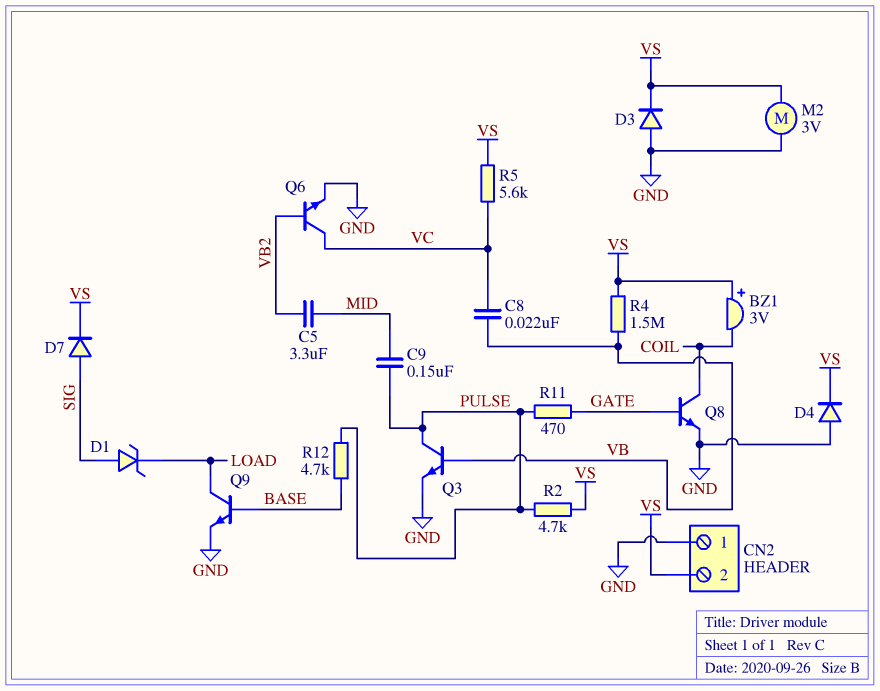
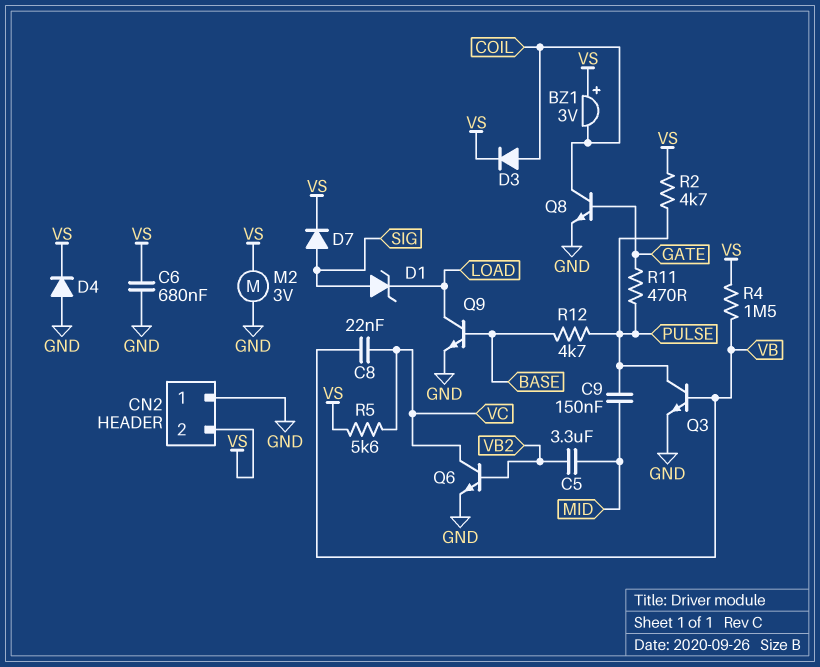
C6: none -> 680nF (GND, VS)
D3: diode (A GND, K VS) -> diode (A COIL, K VS)

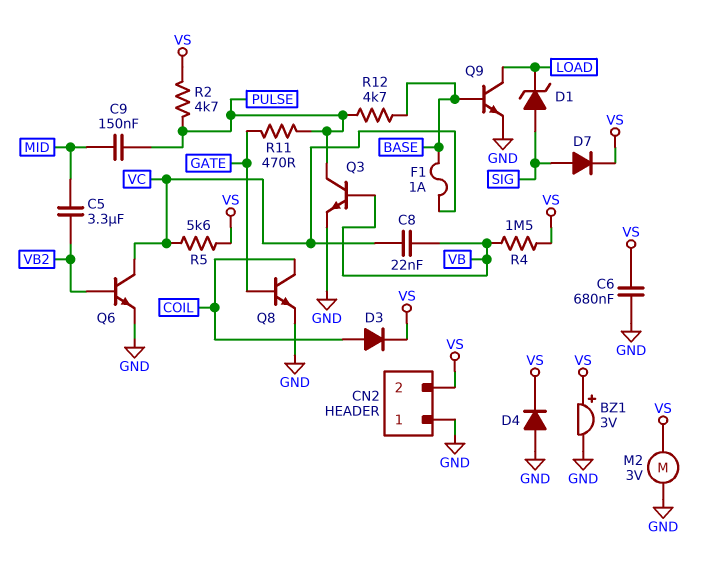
BZ1: buzzer 3V (plus VS, minus COIL) -> buzzer 3V (plus VS, minus GND)
F1: none -> 1A (BASE, VC)

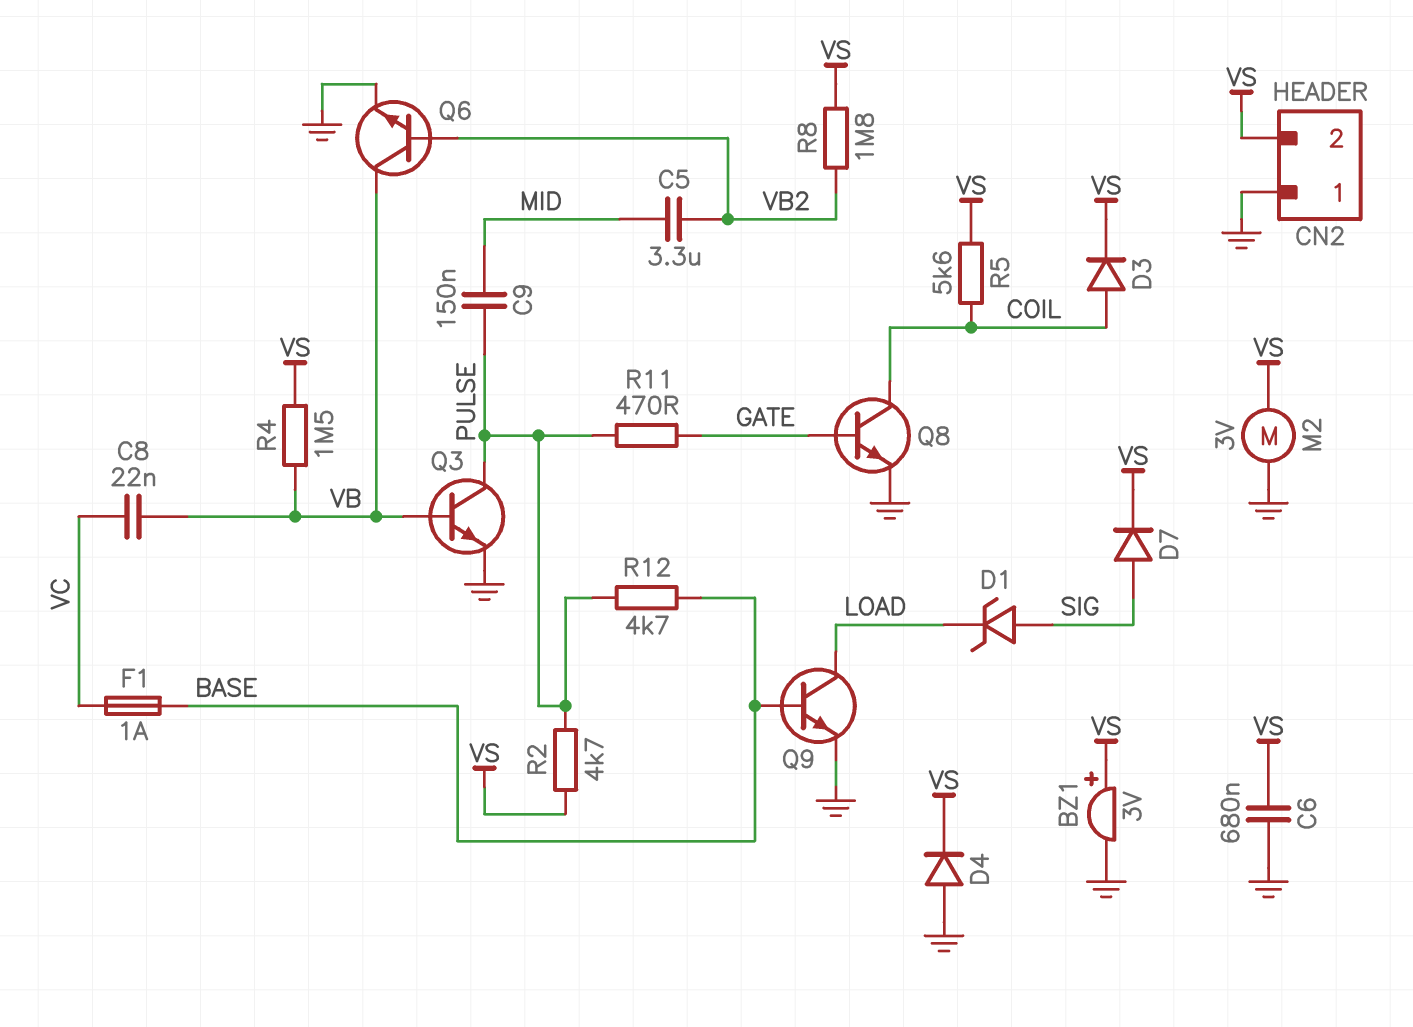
Q6: NPN (B VB2, C VC, E GND) -> NPN (B VB2, C VB, E GND)
R5: 5.6k (VC, VS) -> 5.6k (COIL, VS)
R8: none -> 1.8M (VB2, VS)

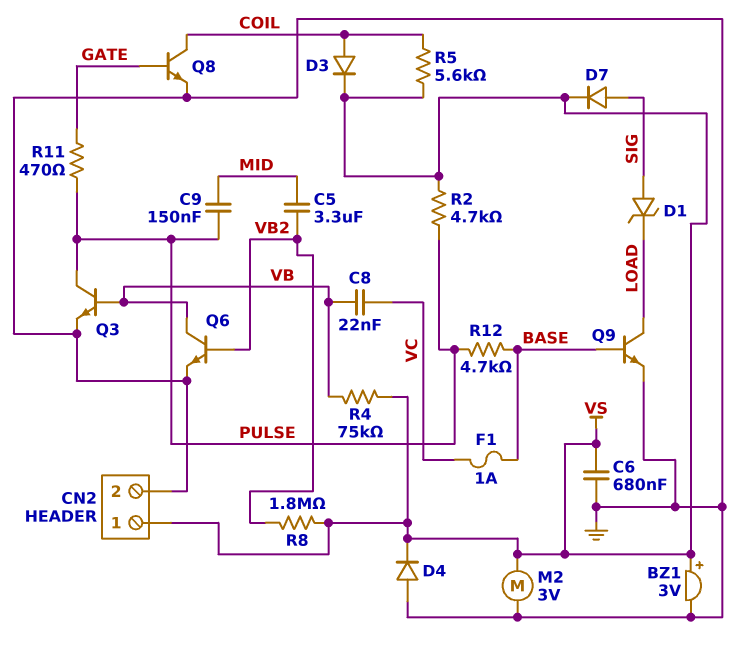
CN2 pin 1: GND -> VS
CN2 pin 2: VS -> GND
R4: 1.5M (VB, VS) -> 75k (VB, VS)

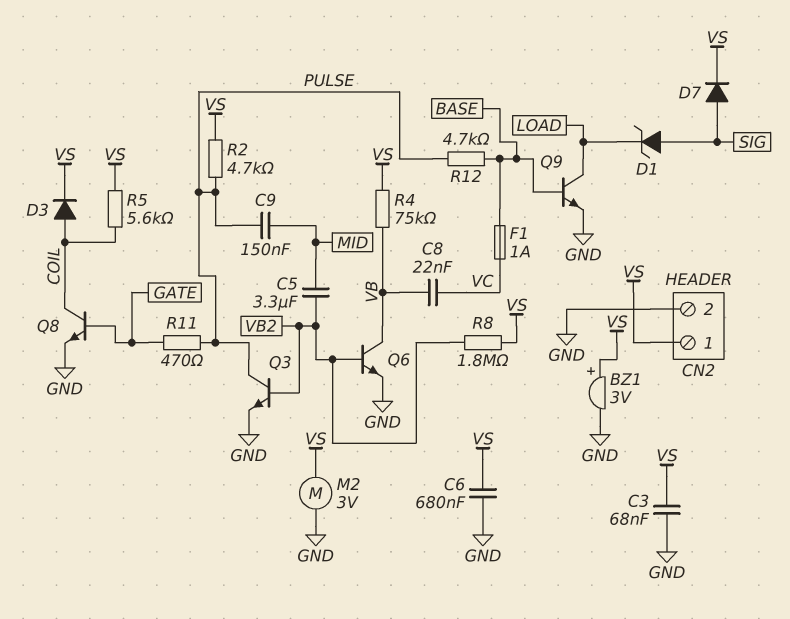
C3: none -> 68nF (GND, VS)
D4: diode (A GND, K VS) -> none
Q3: NPN (B VB, C PULSE, E GND) -> NPN (B VB2, C PULSE, E GND)

